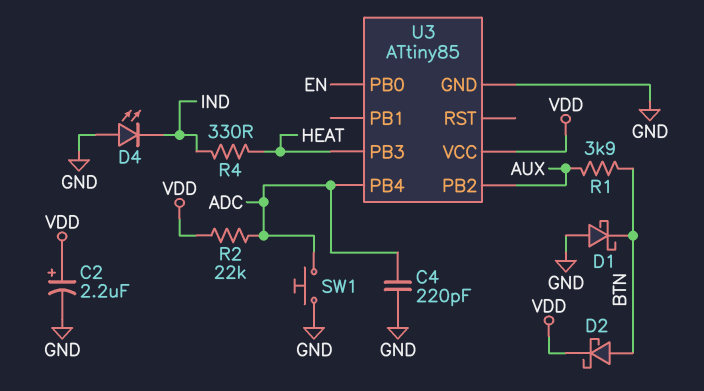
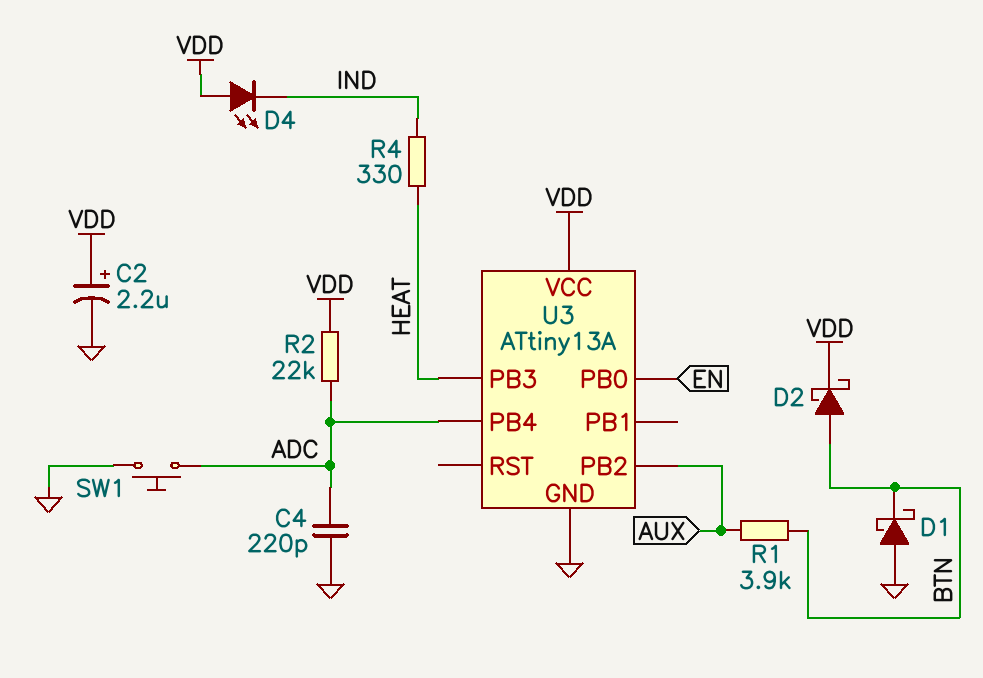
D4: LED (A GND, K IND) -> LED (A VDD, K IND)
U3: ATtiny85 -> ATtiny13A

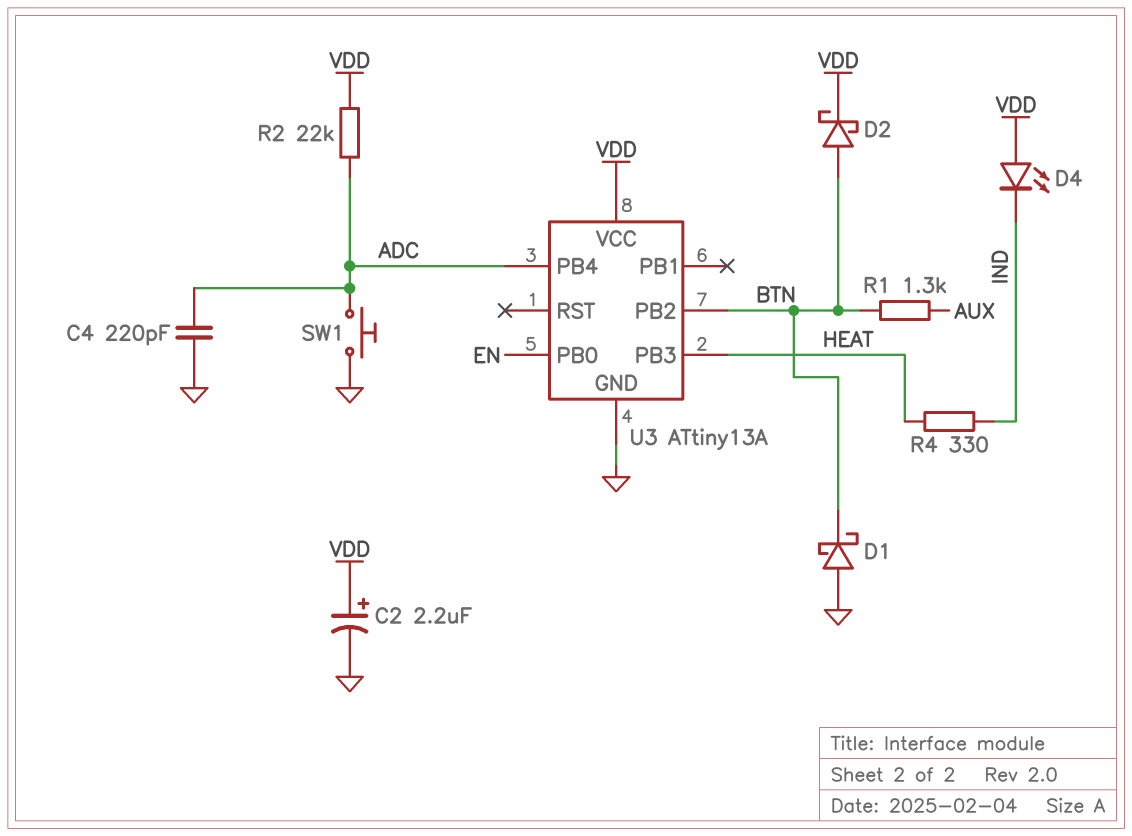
R1: 3.9k (AUX, BTN) -> 1.3k (AUX, BTN)
U3 pin PB2: AUX -> BTN

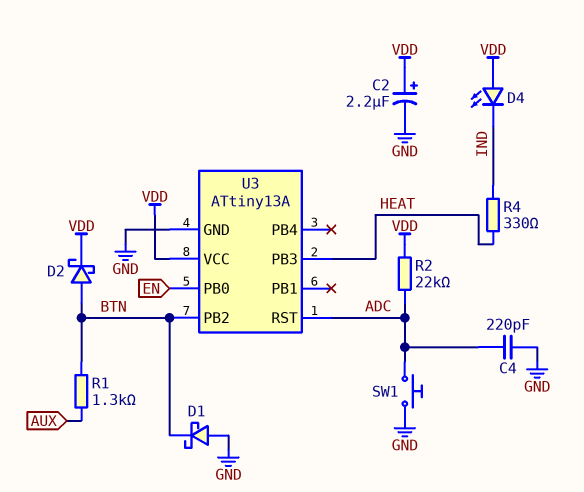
U3 pin PB4: ADC -> none
U3 pin RST: none -> ADC

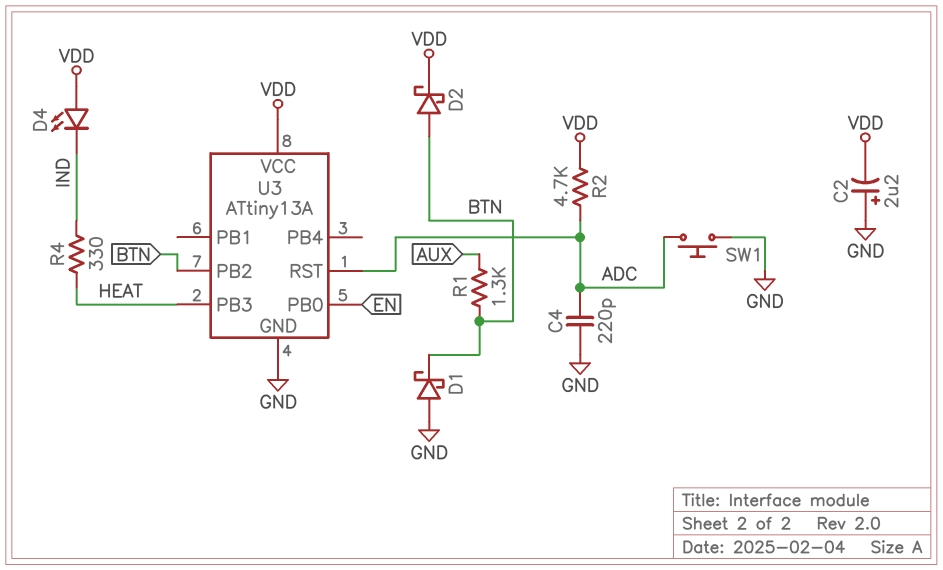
C2: 2.2uF (plus VDD, minus GND) -> 2.2uF (plus GND, minus VDD)
R2: 22k (ADC, VDD) -> 4.7k (ADC, VDD)

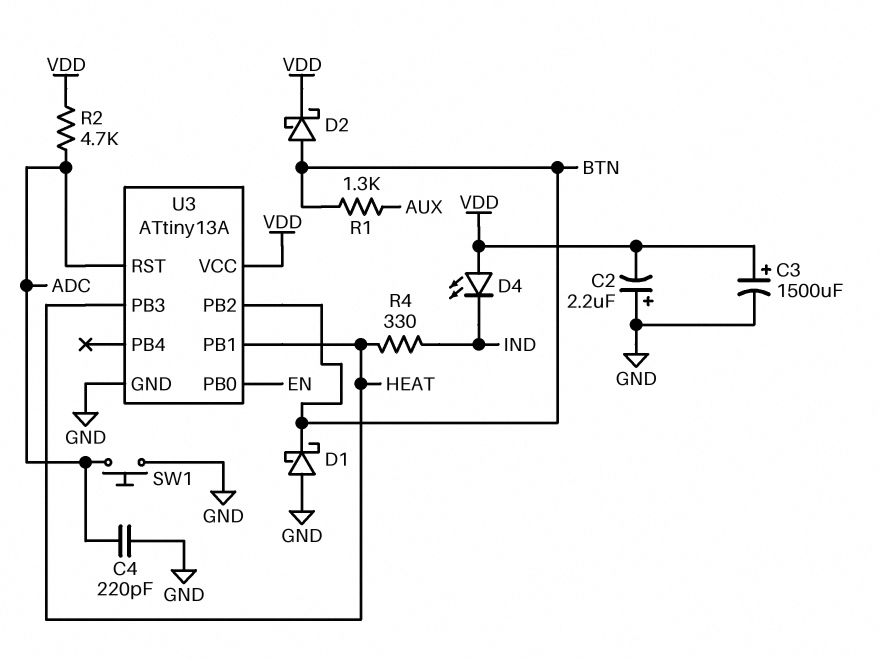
C3: none -> 1500uF (plus VDD, minus GND)
U3 pin PB1: none -> HEAT

